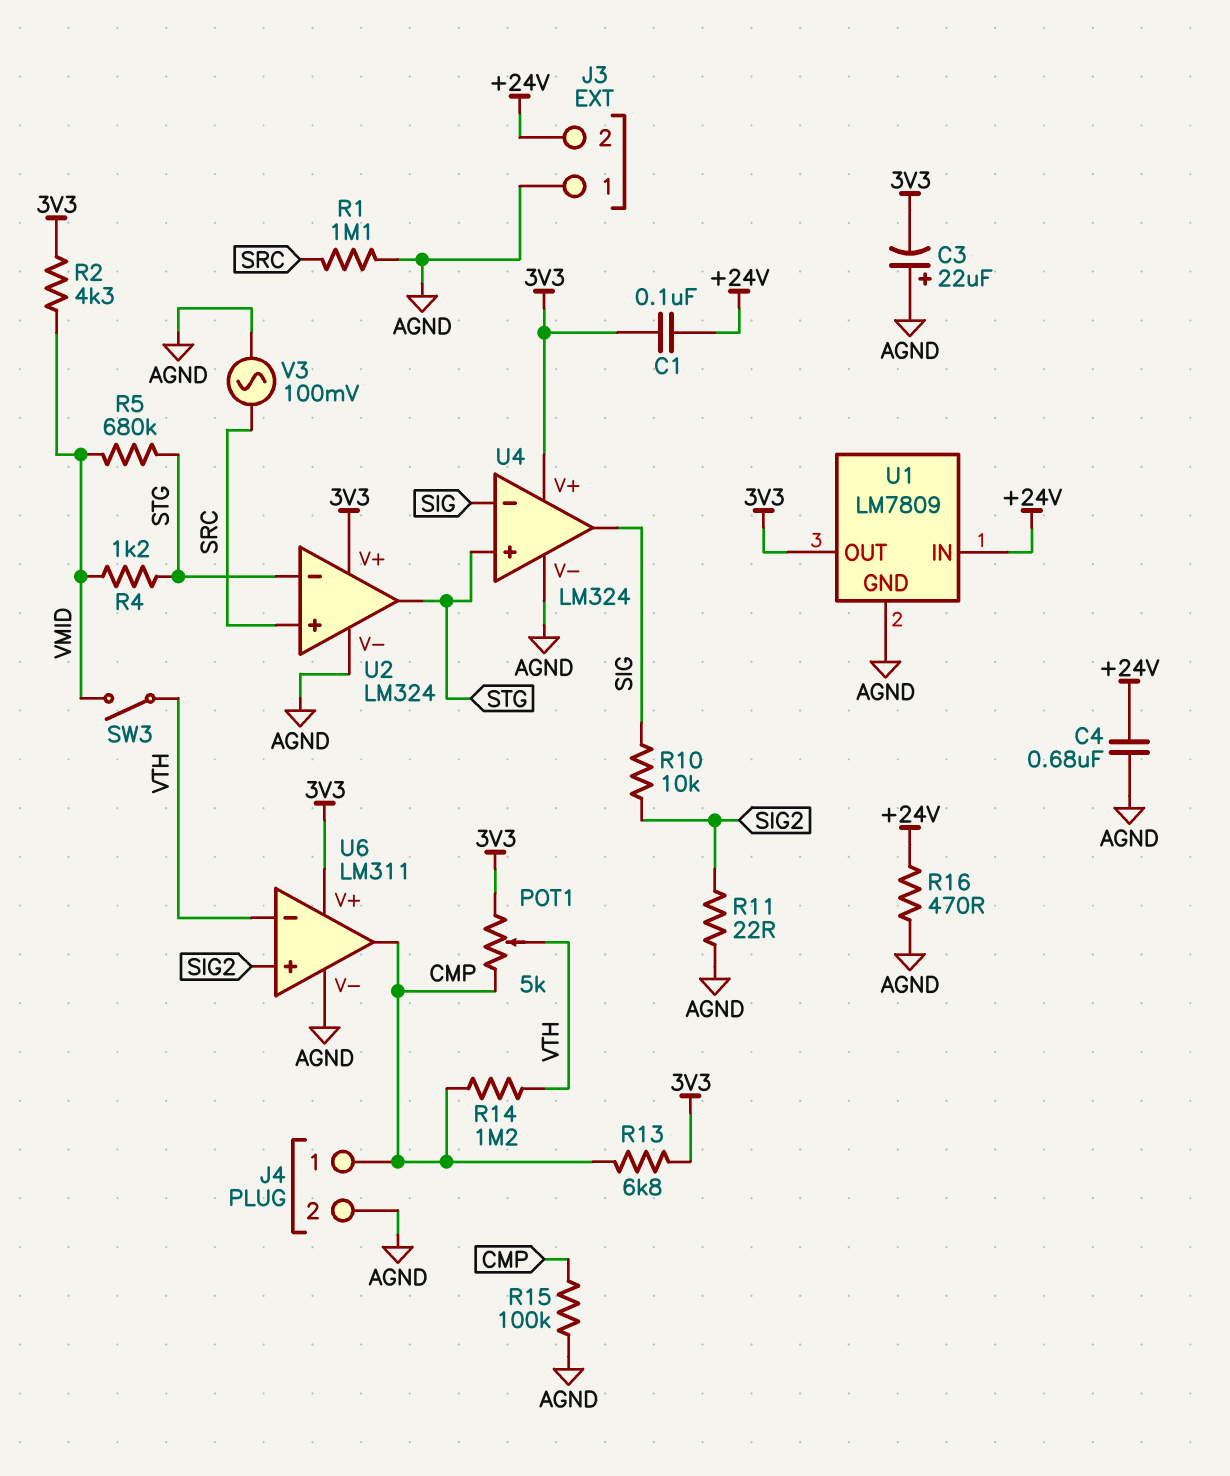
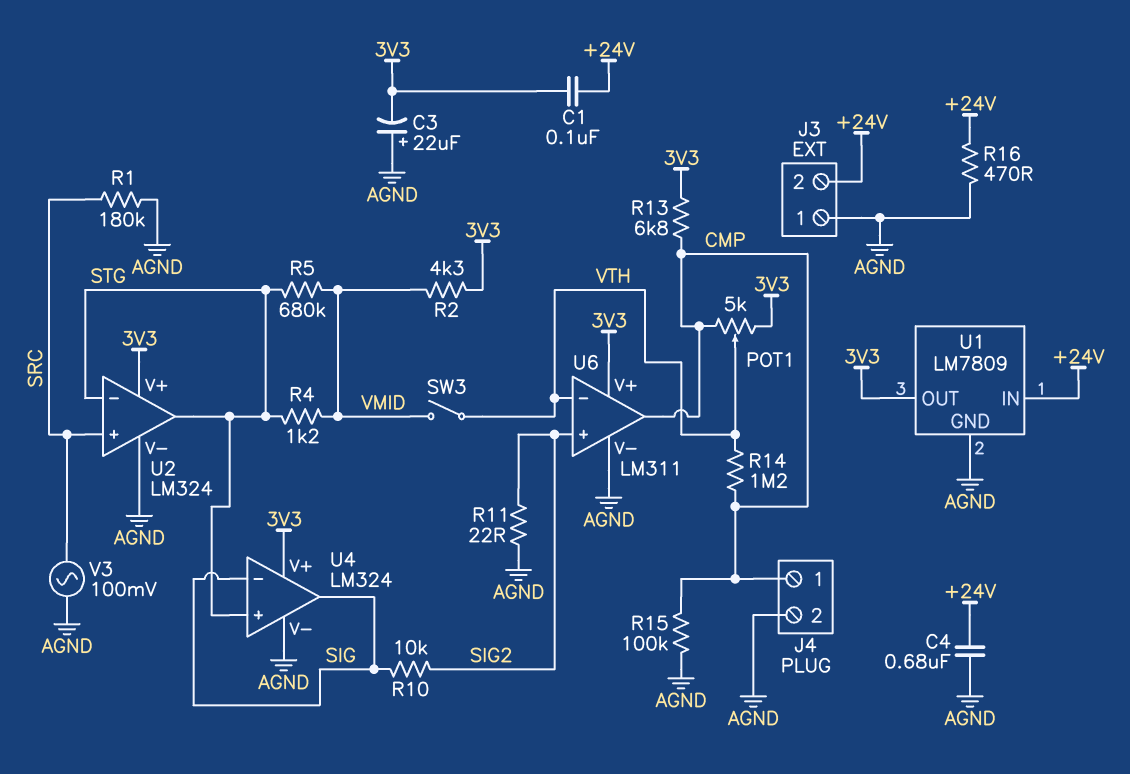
R1: 1.1M (AGND, SRC) -> 180k (AGND, SRC)

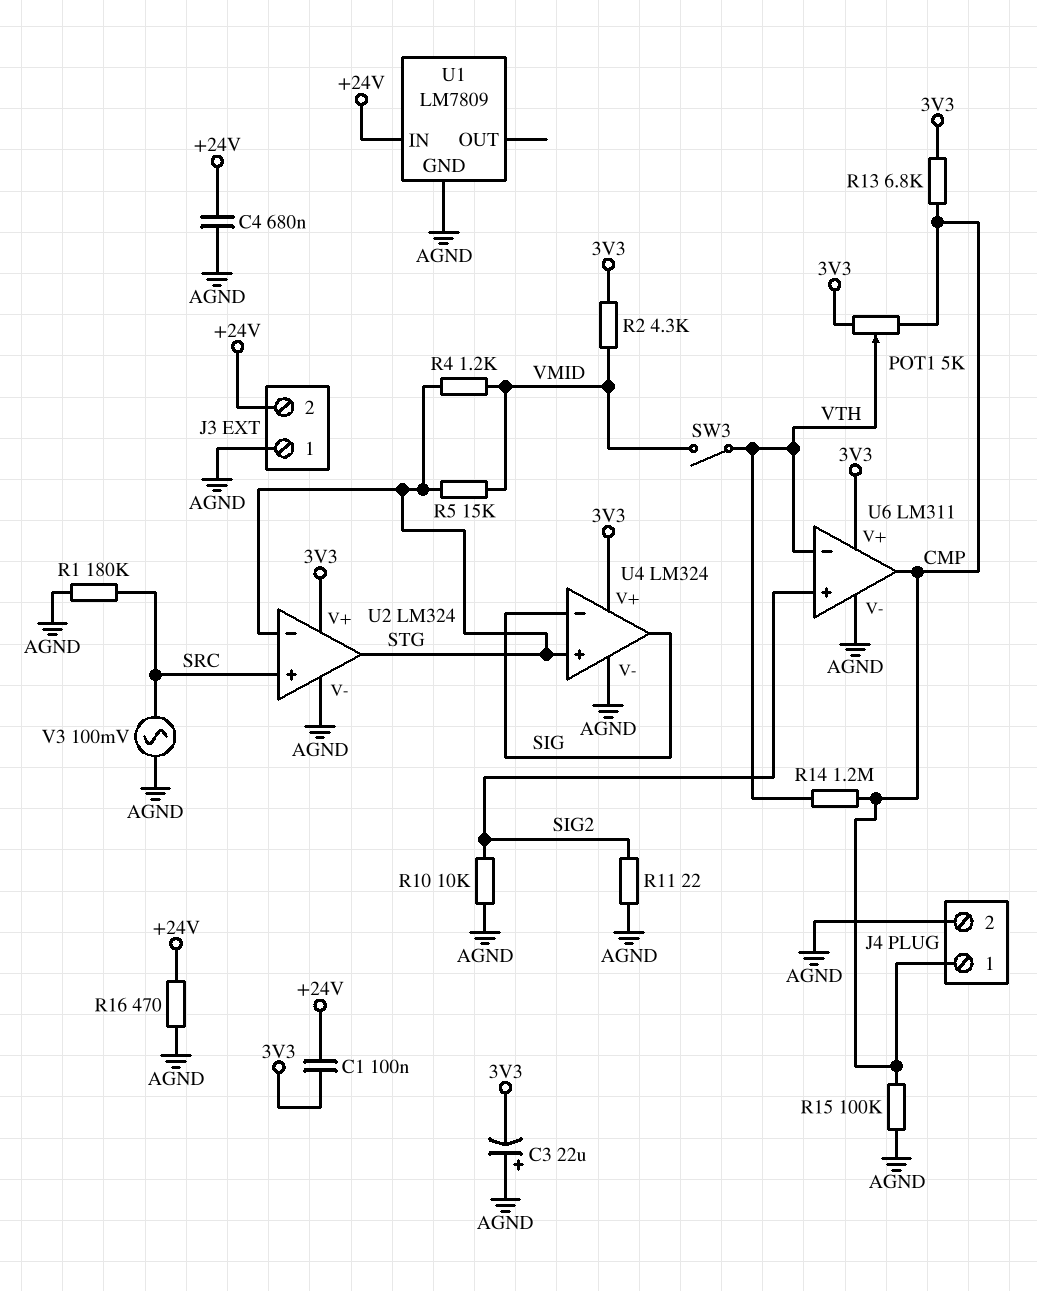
R5: 680k (STG, VMID) -> 15k (STG, VMID)
R10: 10k (SIG, SIG2) -> 10k (AGND, SIG2)
U1 pin OUT: 3V3 -> none

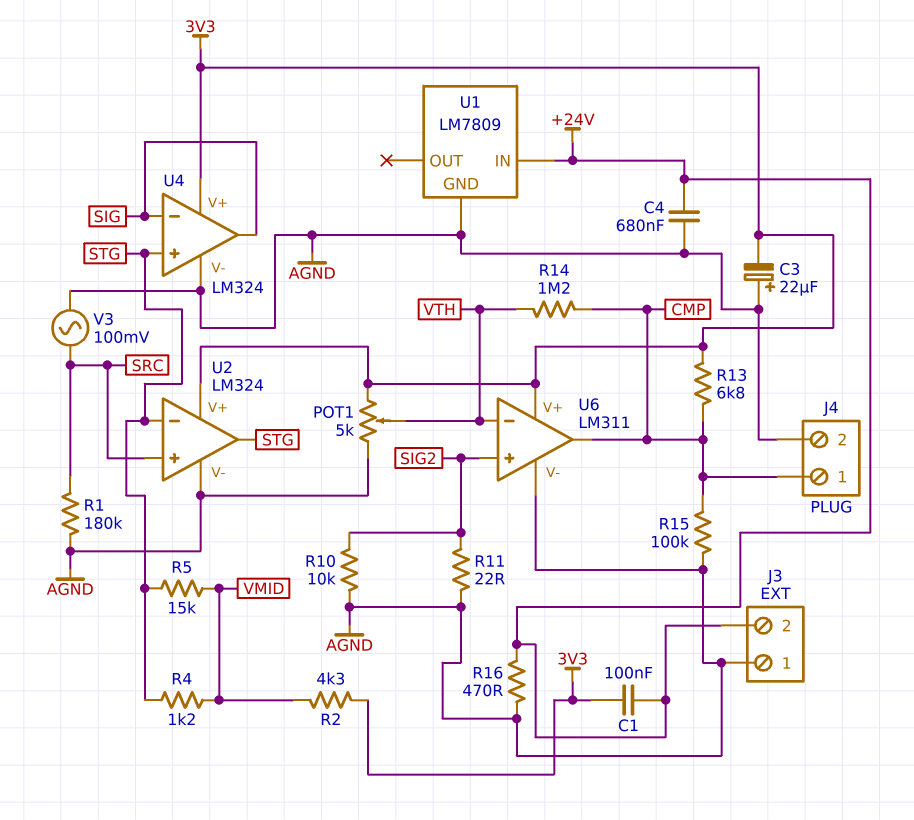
POT1: 5k (3V3, CMP, wiper VTH) -> 5k (3V3, AGND, wiper VTH)
SW3: switch (VMID, VTH) -> none

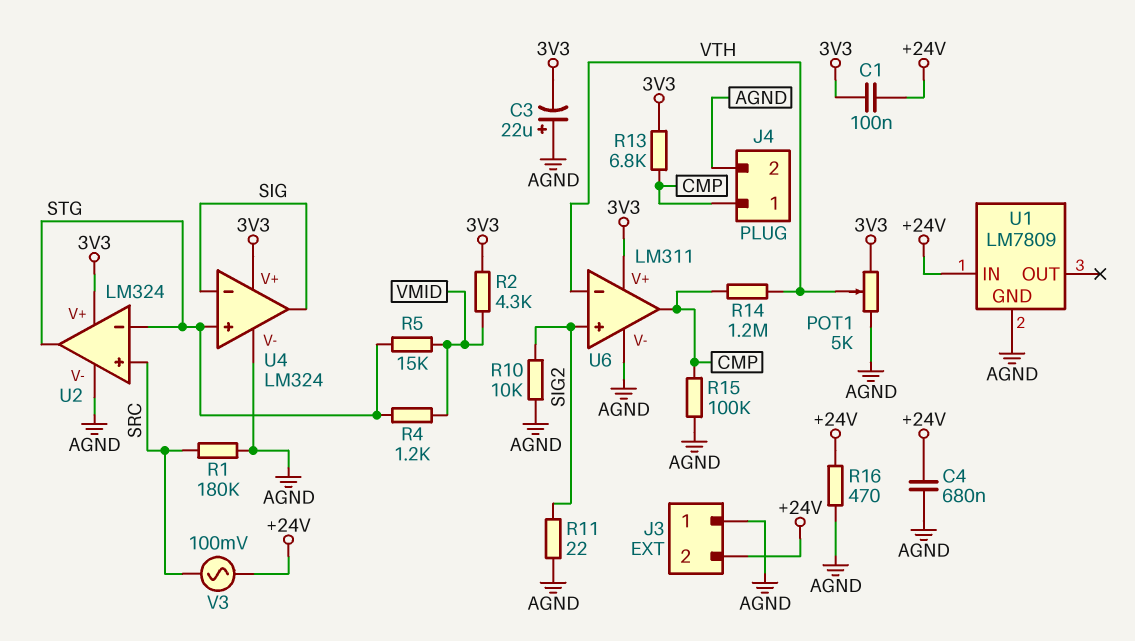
V3: AC 100mV (AGND, SRC) -> AC 100mV (+24V, SRC)

